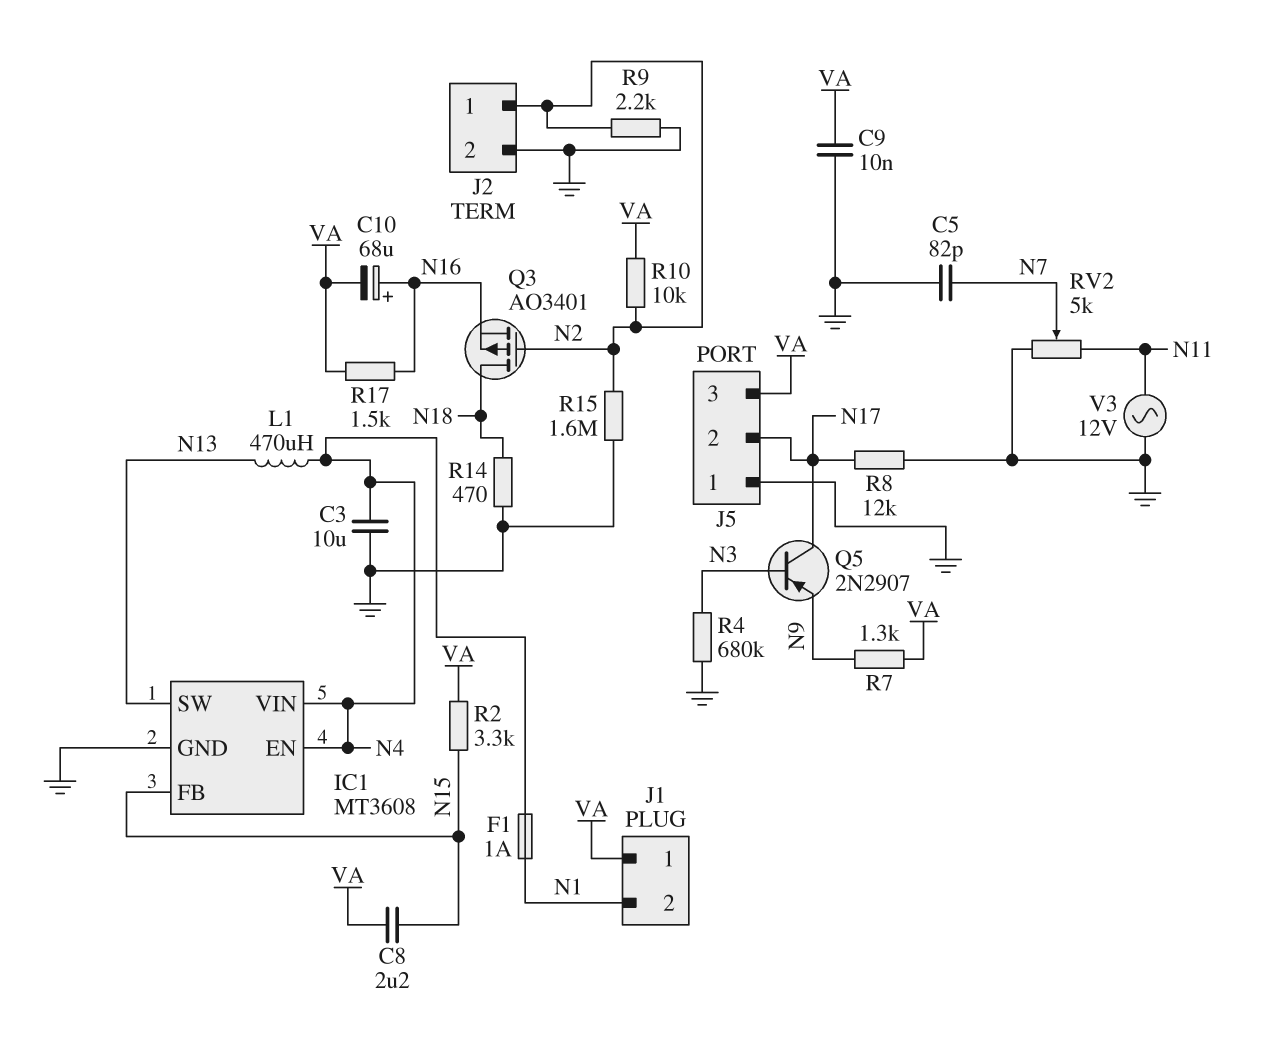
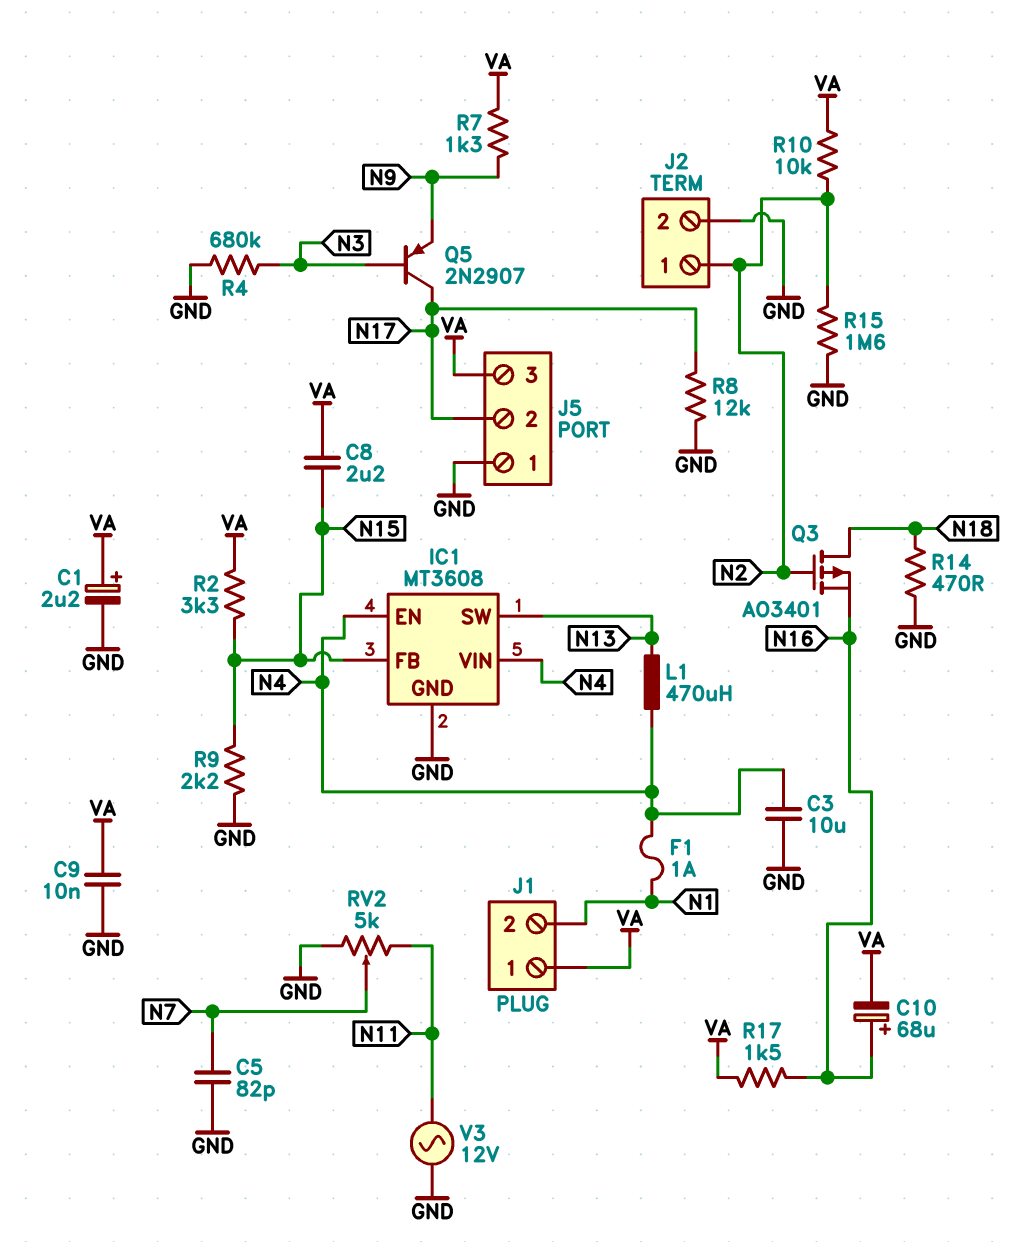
C1: none -> 2.2uF (plus VA, minus GND)
R9: 2.2k (GND, N2) -> 2.2k (GND, N15)

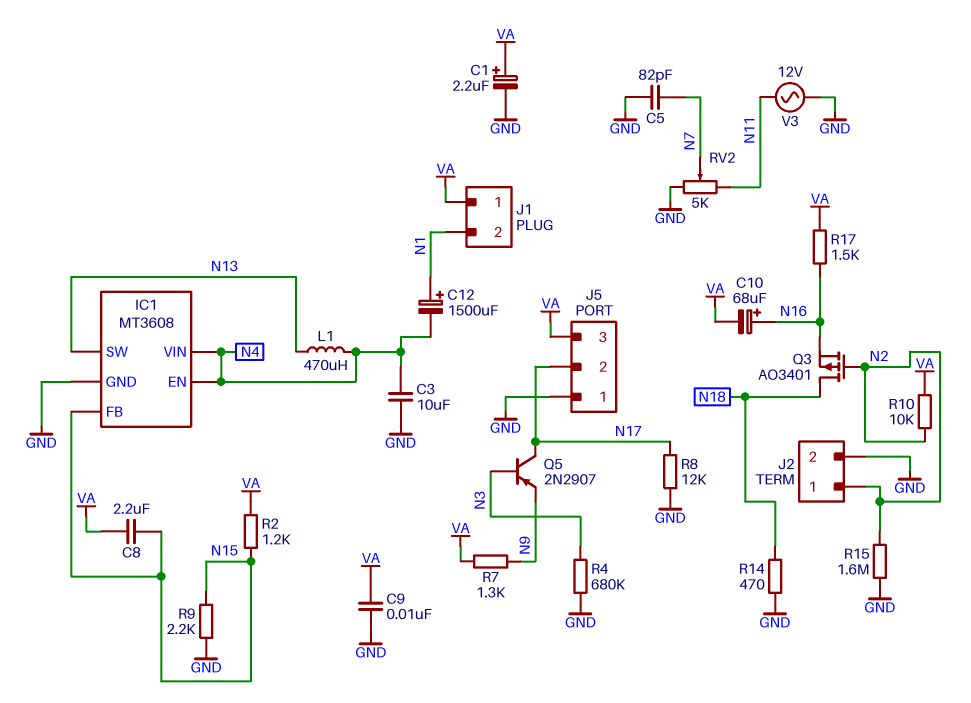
C12: none -> 1500uF (plus N1, minus N4)
F1: 1A (N1, N4) -> none
R2: 3.3k (N15, VA) -> 1.2k (N15, VA)

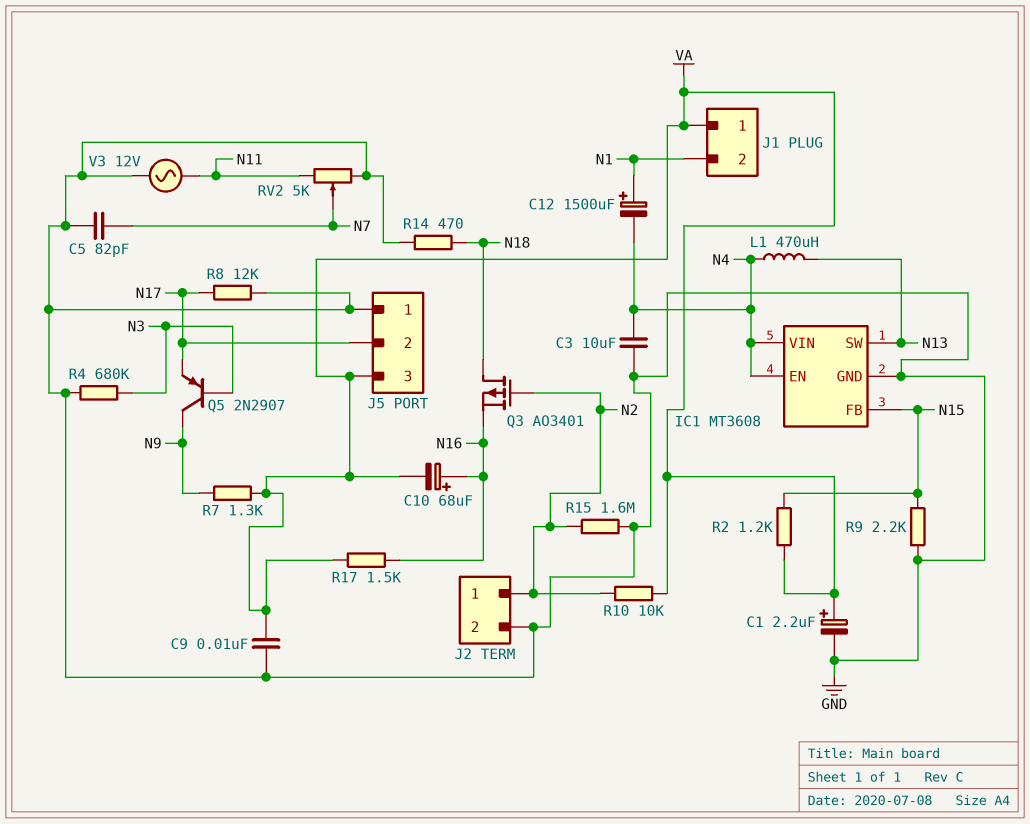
C8: 2.2uF (N15, VA) -> none
Q5: PNP 2N2907 (B N3, C N17, E N9) -> PNP 2N2907 (B N3, C N9, E N17)

